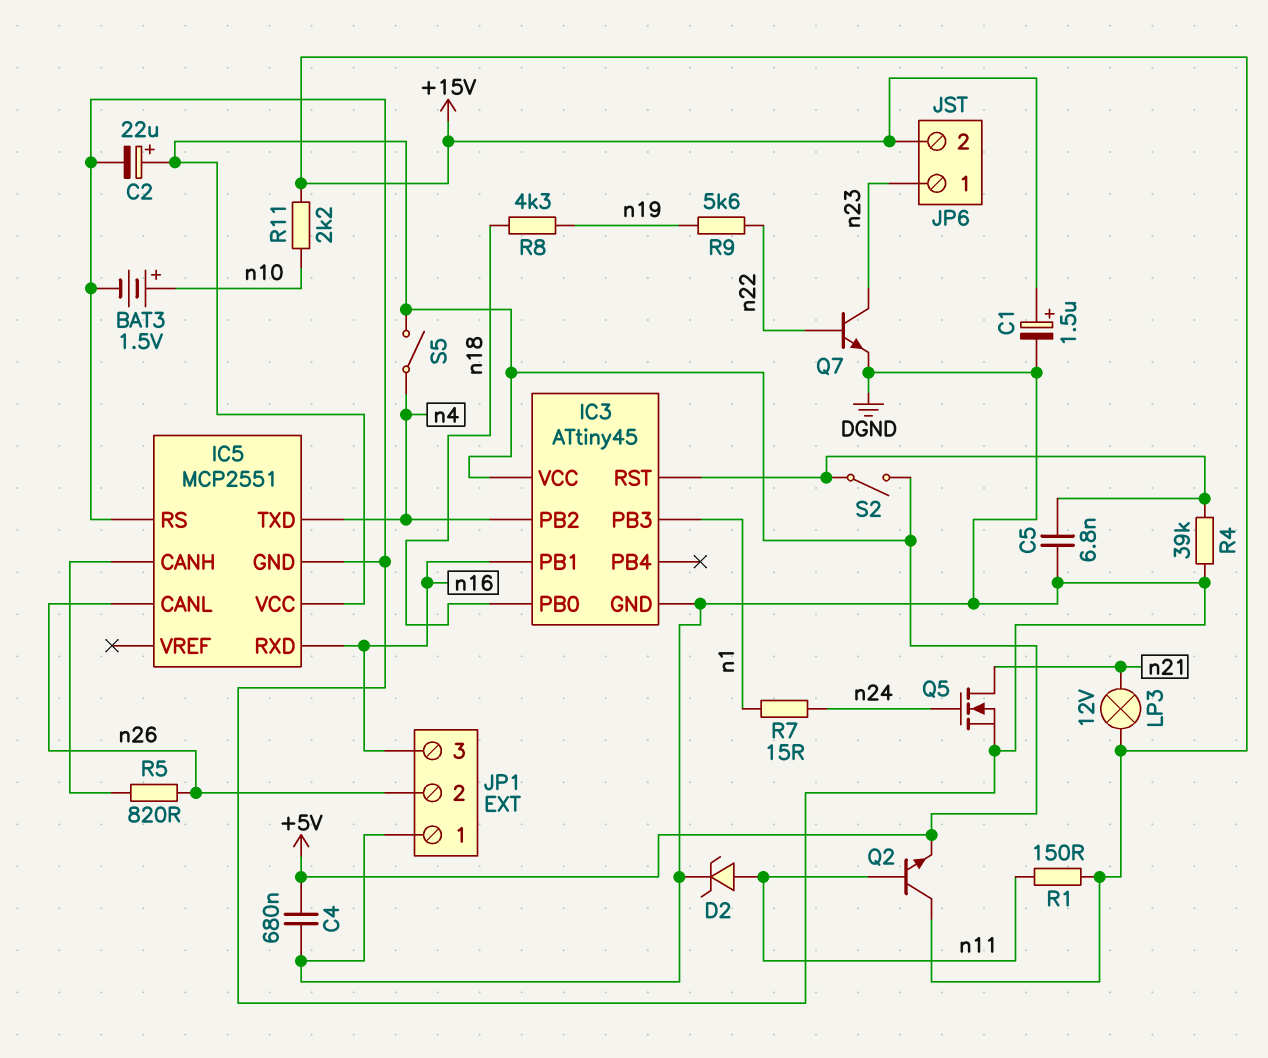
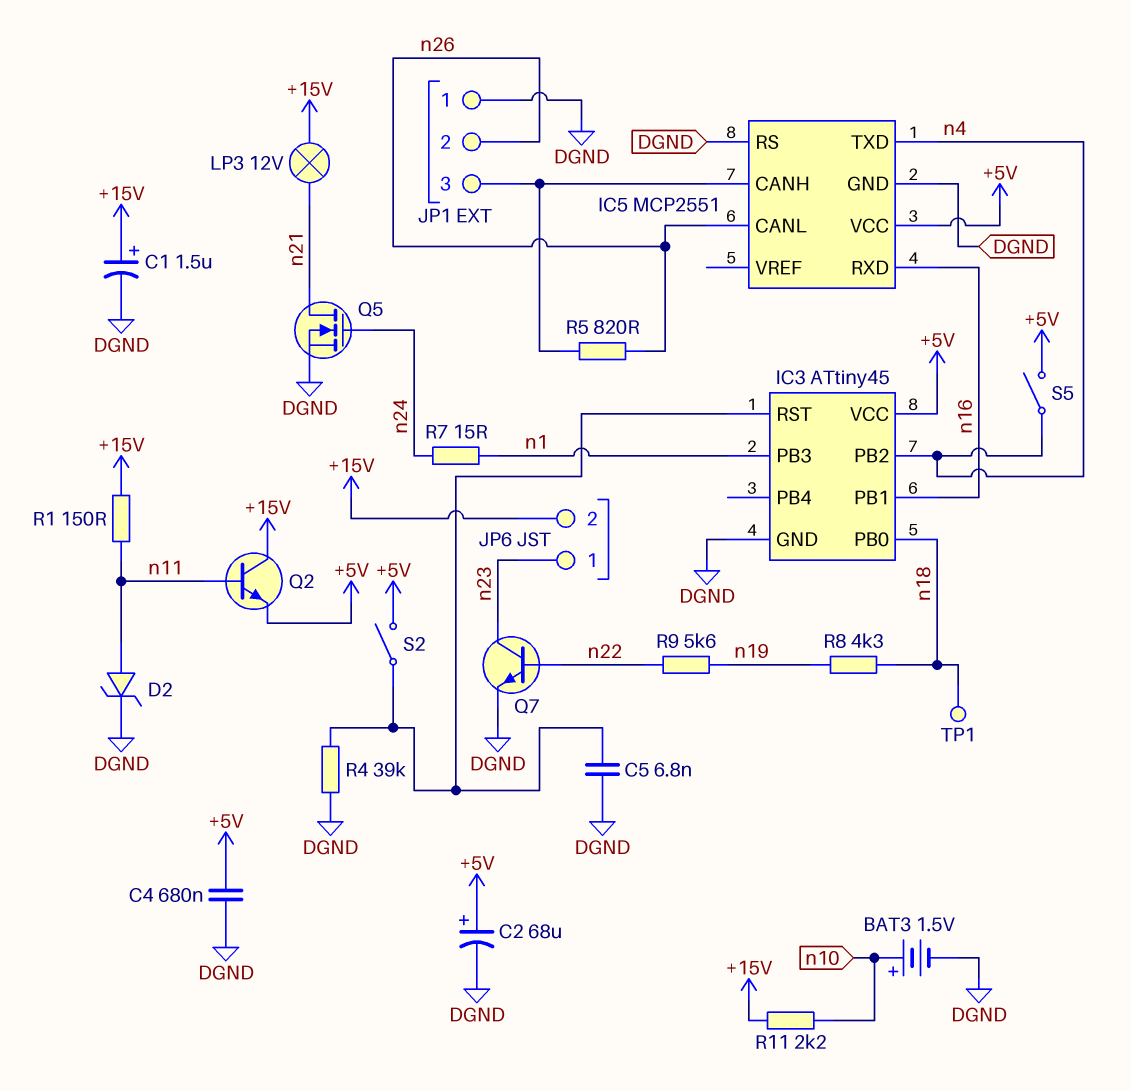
C2: 22uF (plus +5V, minus DGND) -> 68uF (plus +5V, minus DGND)
JP1 pin 3: n16 -> IC5/CANH
TP1: none -> test point (n18)

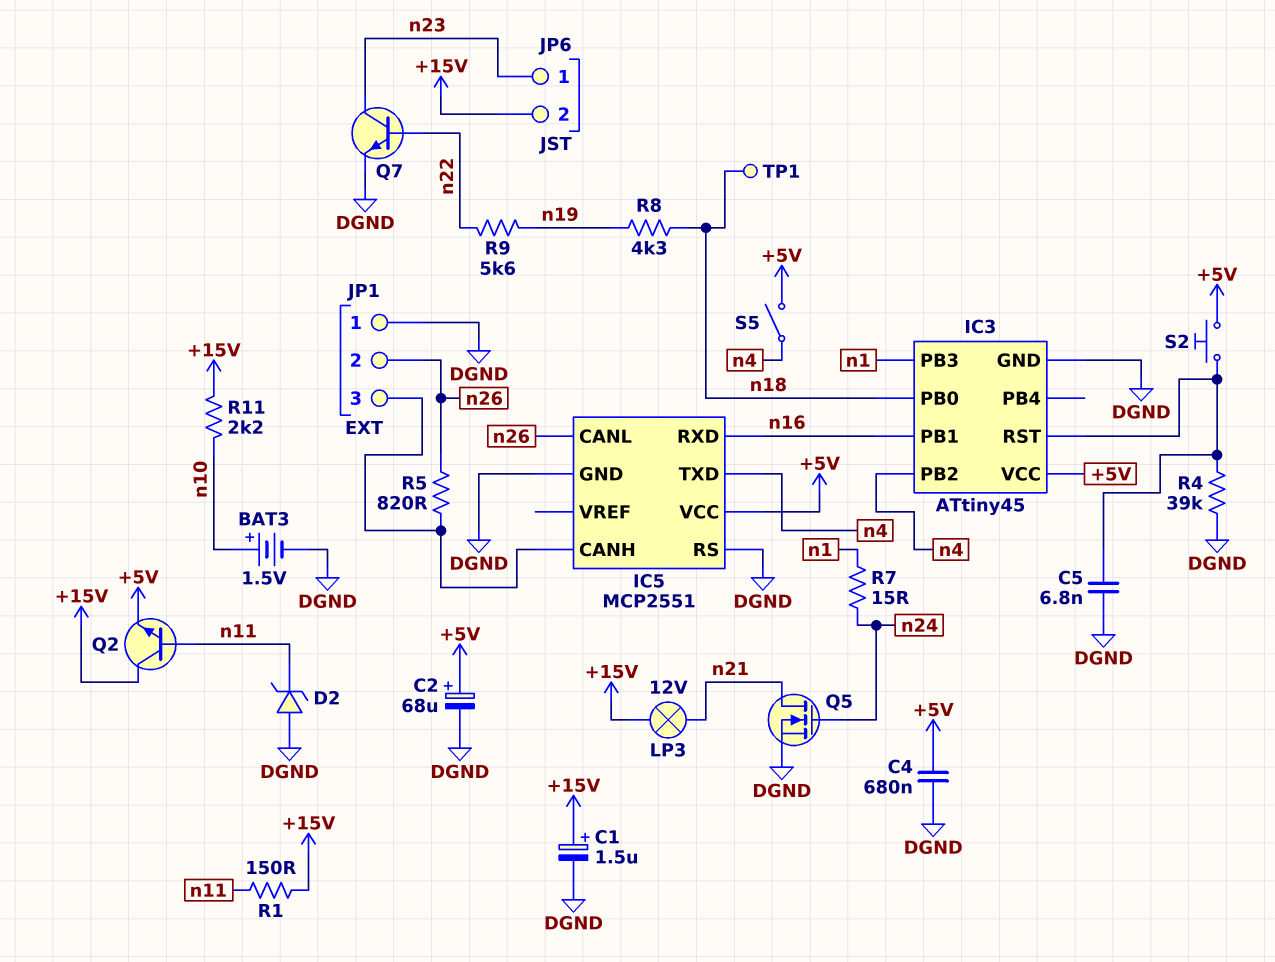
D2: zener (A n11, K DGND) -> zener (A DGND, K n11)
S2: switch (+5V, IC3/RST) -> button (+5V, IC3/RST)

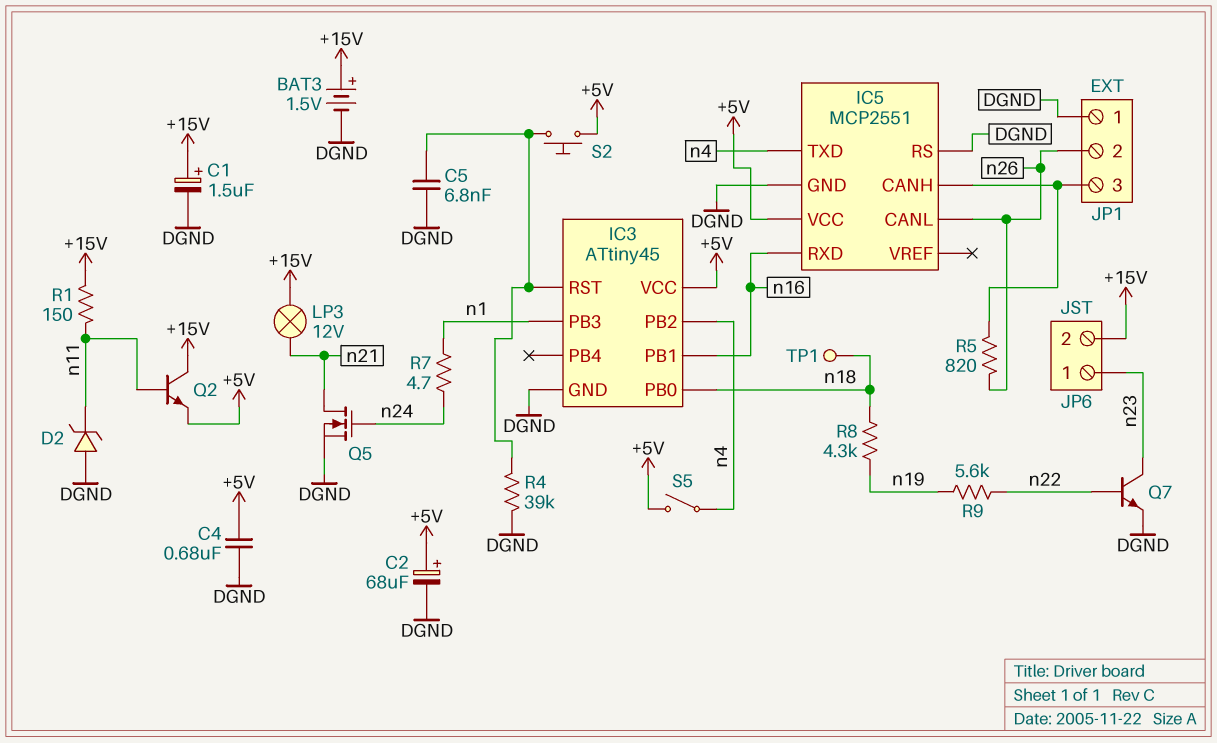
BAT3: 1.5V (plus n10, minus DGND) -> 1.5V (plus +15V, minus DGND)
R7: 15 (n1, n24) -> 4.7 (n1, n24)
R11: 2.2k (+15V, n10) -> none

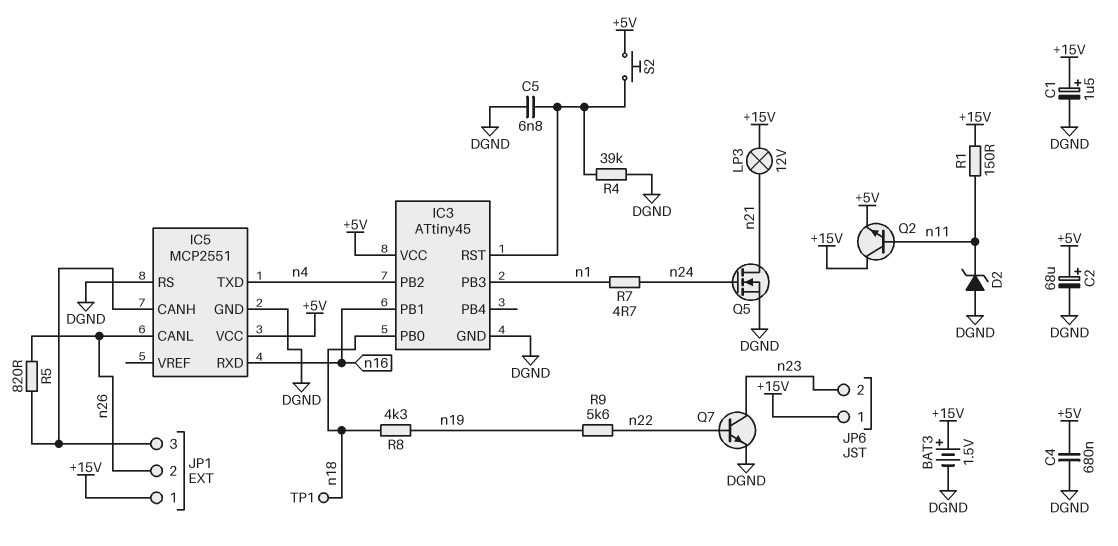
JP1 pin 1: DGND -> +15V
JP6 pin 1: n23 -> +15V
JP6 pin 2: +15V -> n23
S5: switch (+5V, n4) -> none

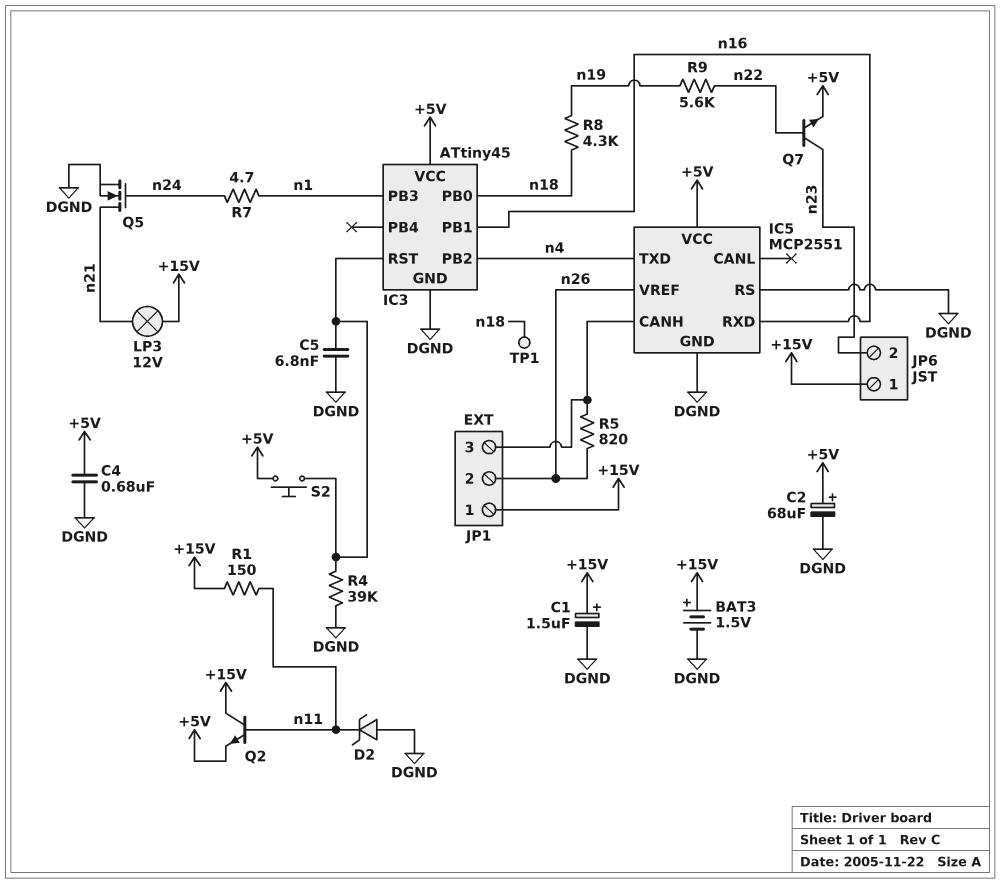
IC5 pin CANL: n26 -> none
IC5 pin VREF: none -> n26
Q7: NPN (B n22, C n23, E DGND) -> NPN (B n22, C n23, E +5V)

